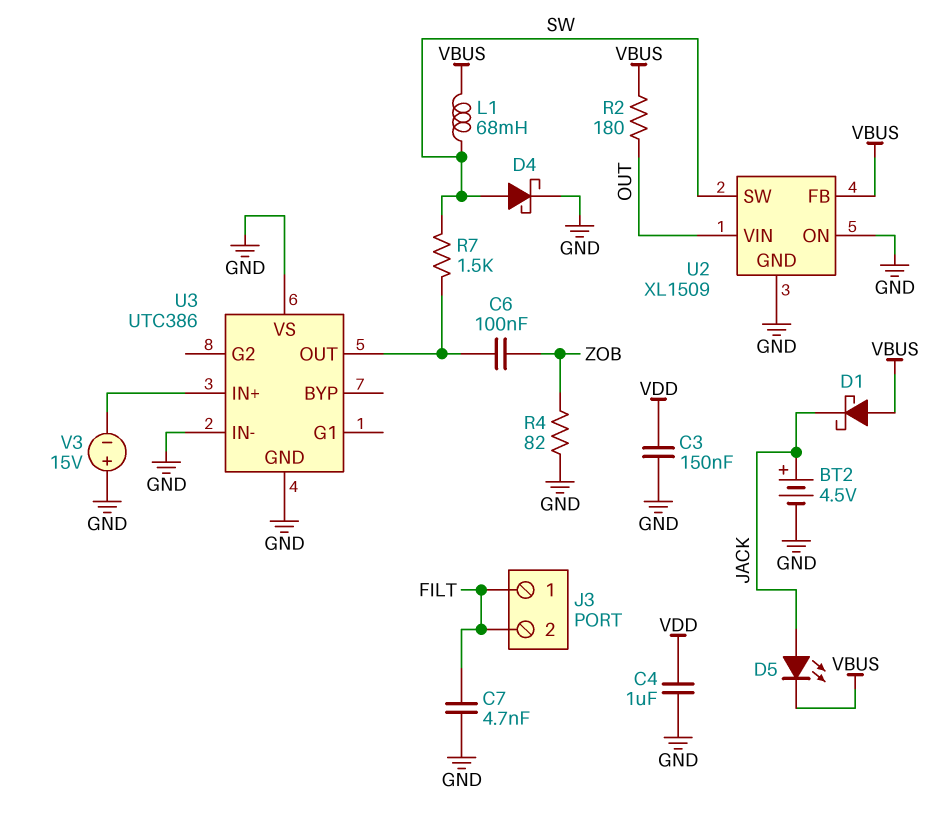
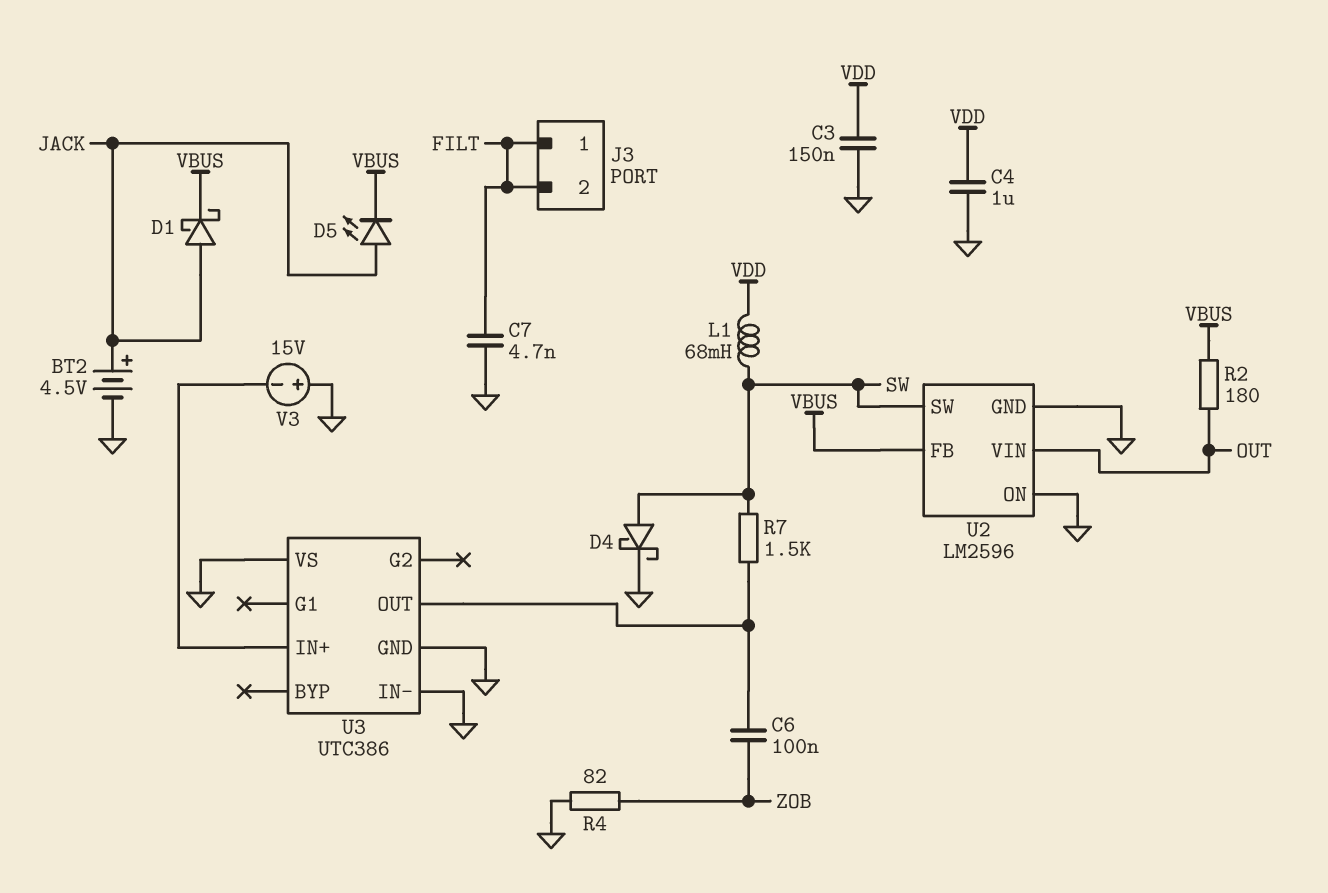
D1: schottky (A VBUS, K JACK) -> schottky (A JACK, K VBUS)
L1: 68mH (SW, VBUS) -> 68mH (SW, VDD)
U2: XL1509 -> LM2596

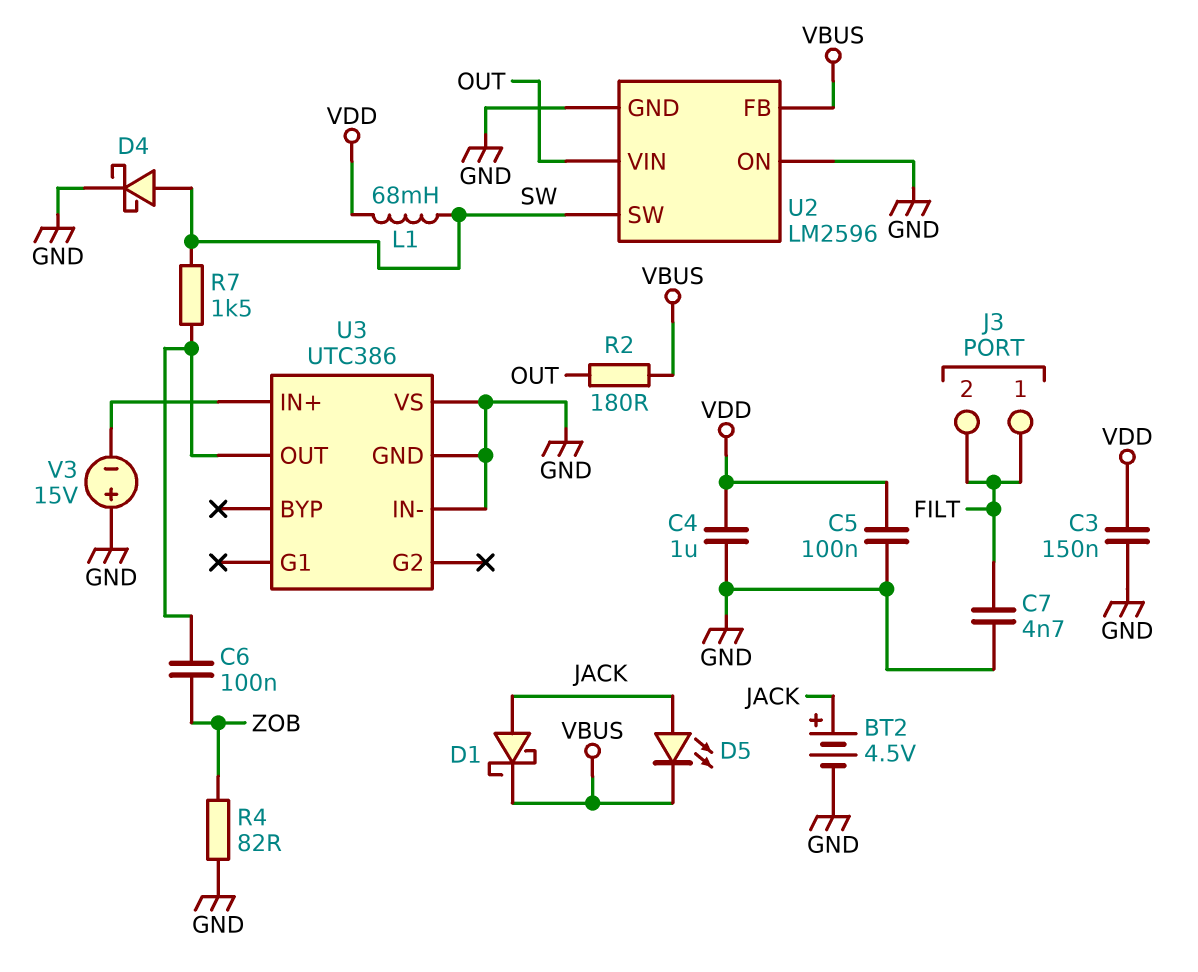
C5: none -> 100nF (GND, VDD)

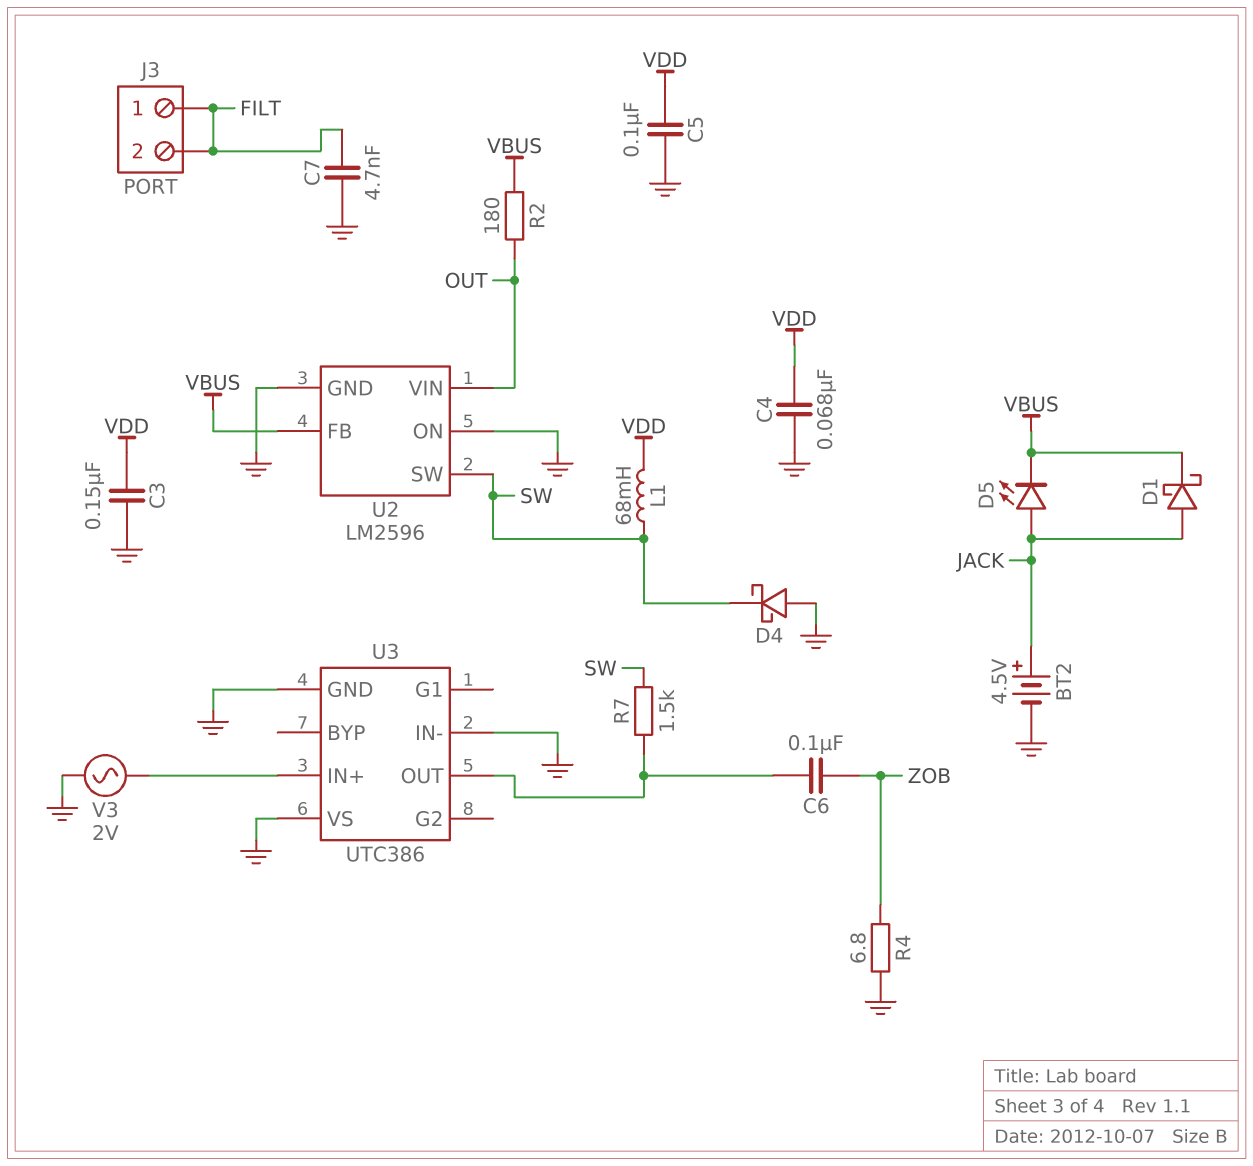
C4: 1uF (GND, VDD) -> 68nF (GND, VDD)
D4: schottky (A SW, K GND) -> schottky (A GND, K SW)
R4: 82 (GND, ZOB) -> 6.8 (GND, ZOB)
V3: 15V (plus GND, minus U3/IN+) -> AC 2V (GND, U3/IN+)

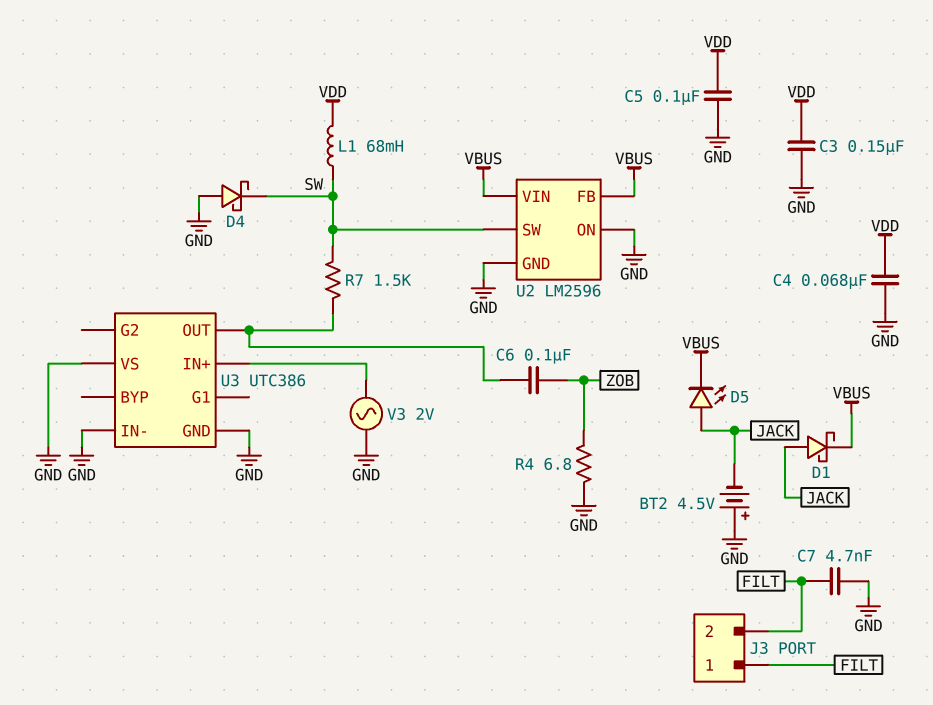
BT2: 4.5V (plus JACK, minus GND) -> 4.5V (plus GND, minus JACK)
R2: 180 (OUT, VBUS) -> none
U2 pin VIN: OUT -> VBUS

